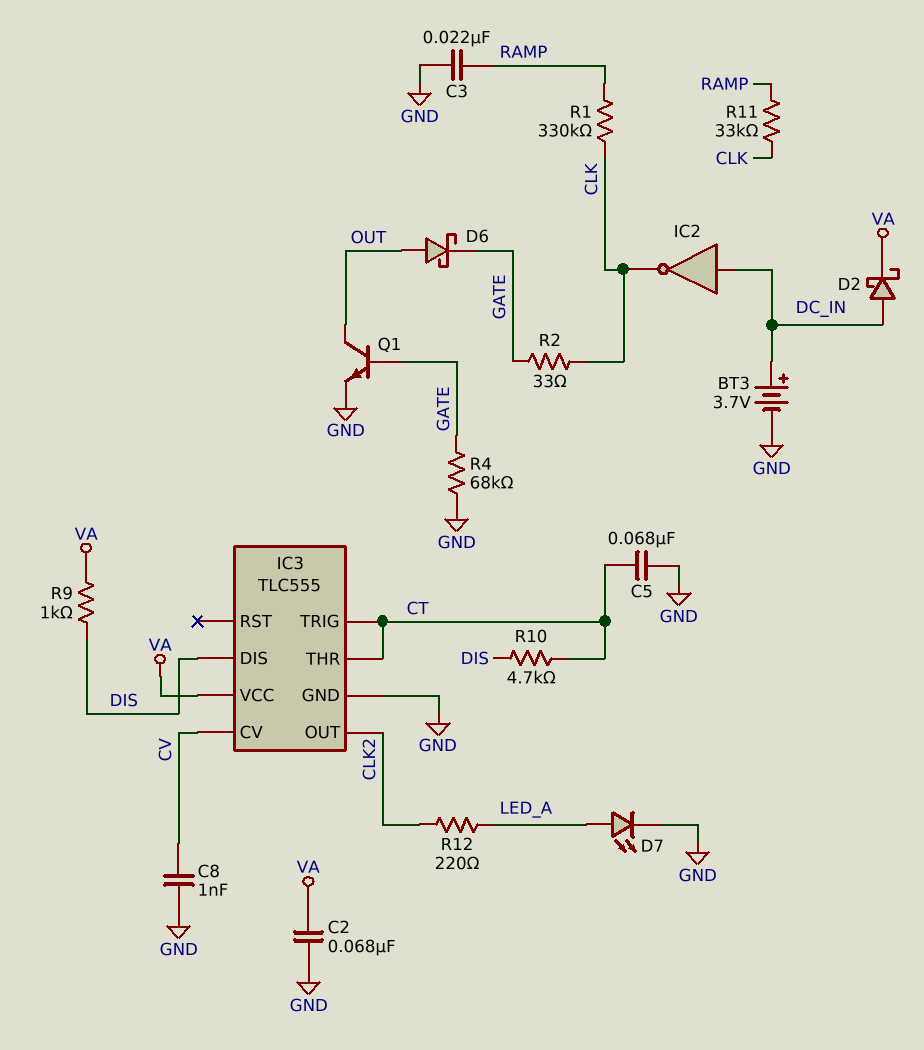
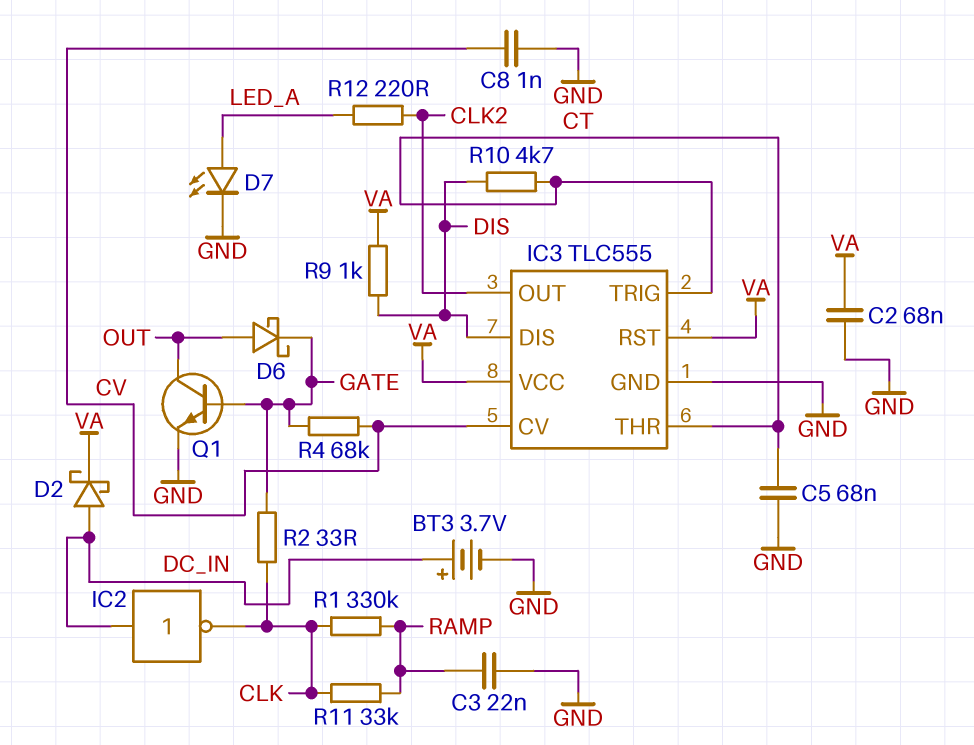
IC3 pin RST: none -> VA
R4: 68k (GATE, GND) -> 68k (CV, GATE)

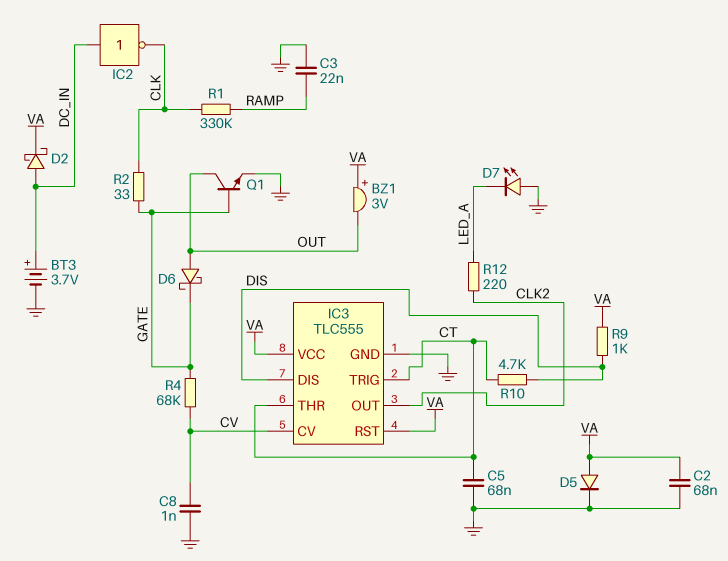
BZ1: none -> buzzer 3V (plus VA, minus OUT)
D5: none -> diode (A VA, K GND)
D7: LED (A LED_A, K GND) -> LED (A GND, K LED_A)
R11: 33k (CLK, RAMP) -> none

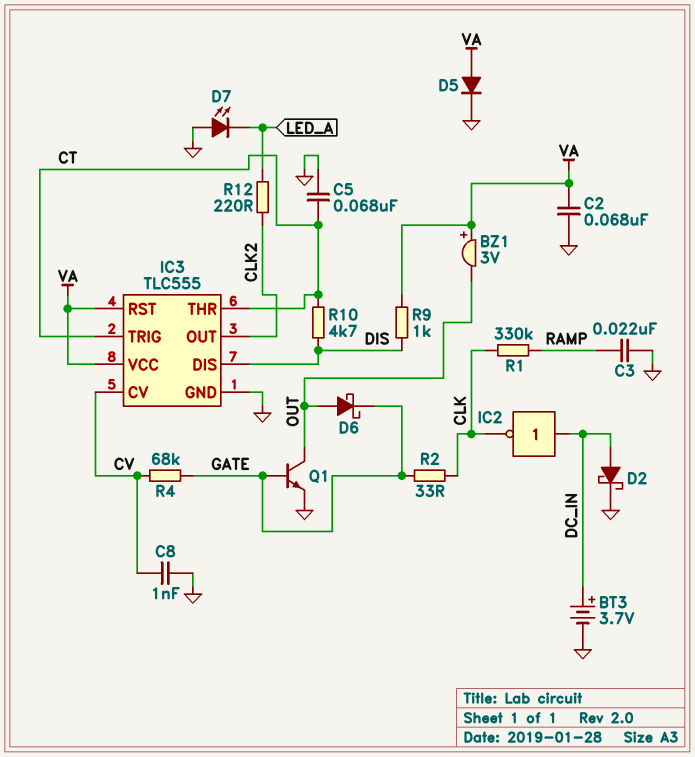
D2: schottky (A DC_IN, K VA) -> schottky (A DC_IN, K GND)

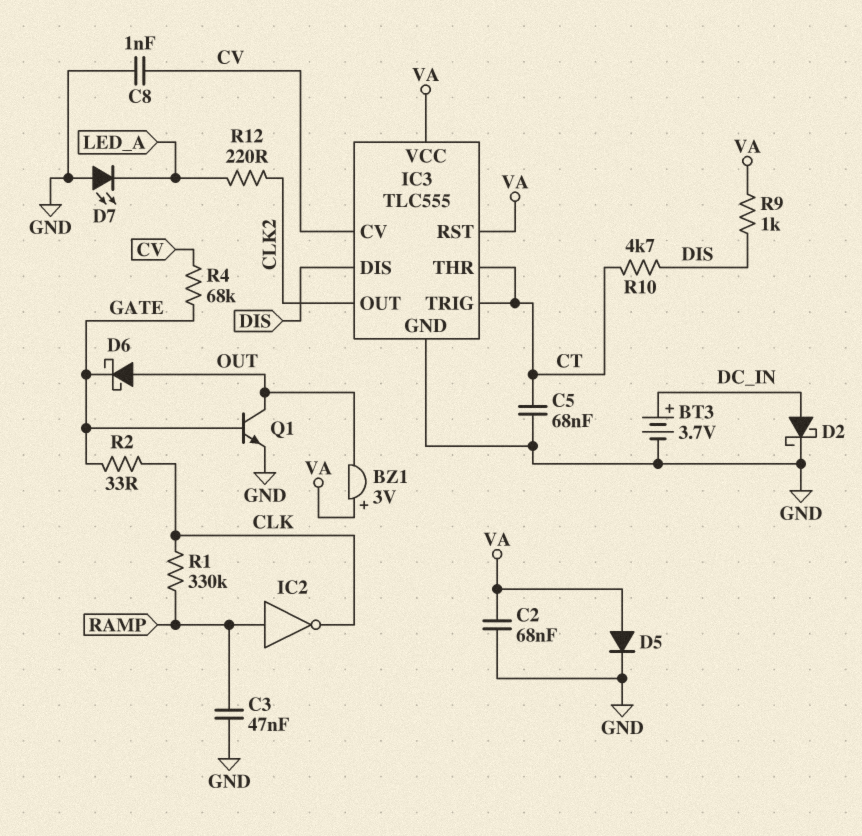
C3: 22nF (GND, RAMP) -> 47nF (GND, RAMP)
IC2: NOT (in DC_IN, out CLK) -> NOT (in RAMP, out CLK)

